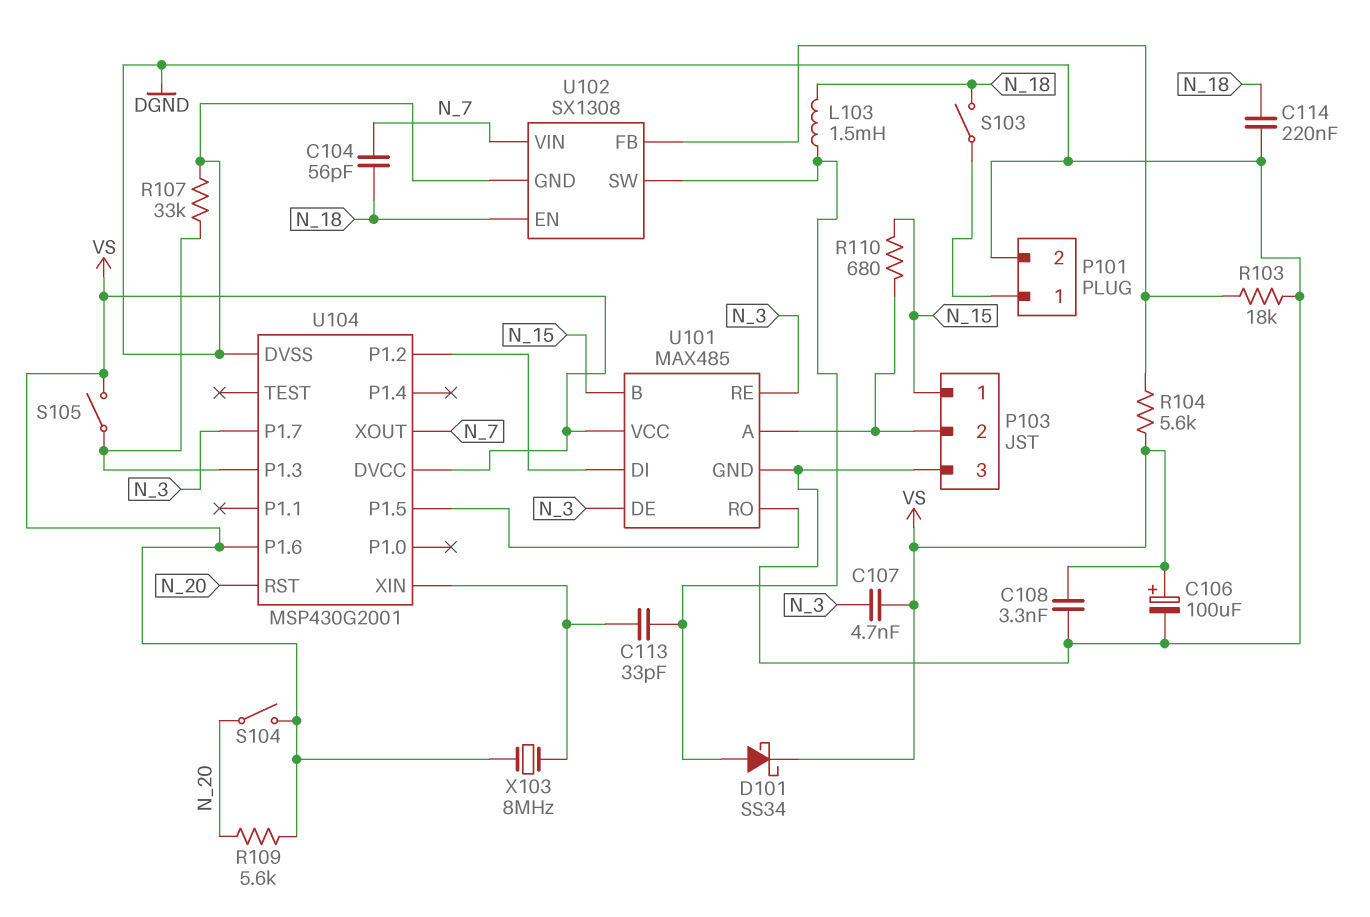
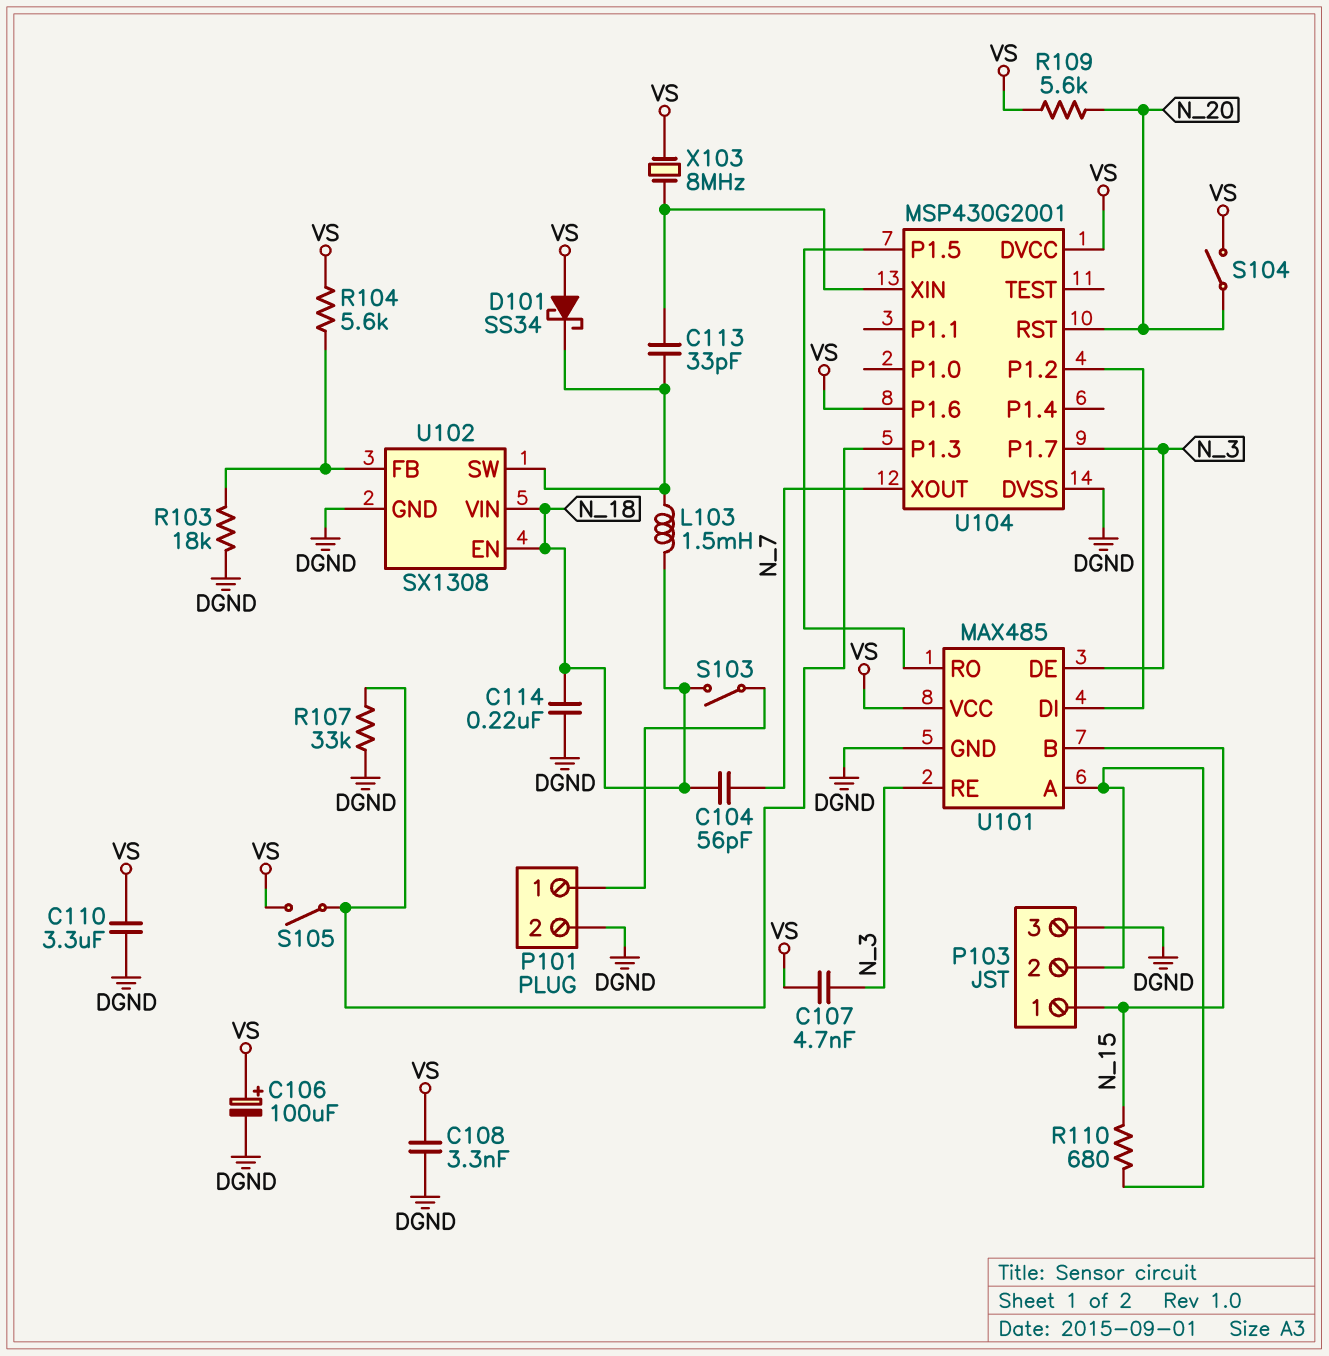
C110: none -> 3.3uF (DGND, VS)
D101: schottky SS34 (A U102/SW, K VS) -> schottky SS34 (A VS, K U102/SW)
U102 pin VIN: N_7 -> N_18

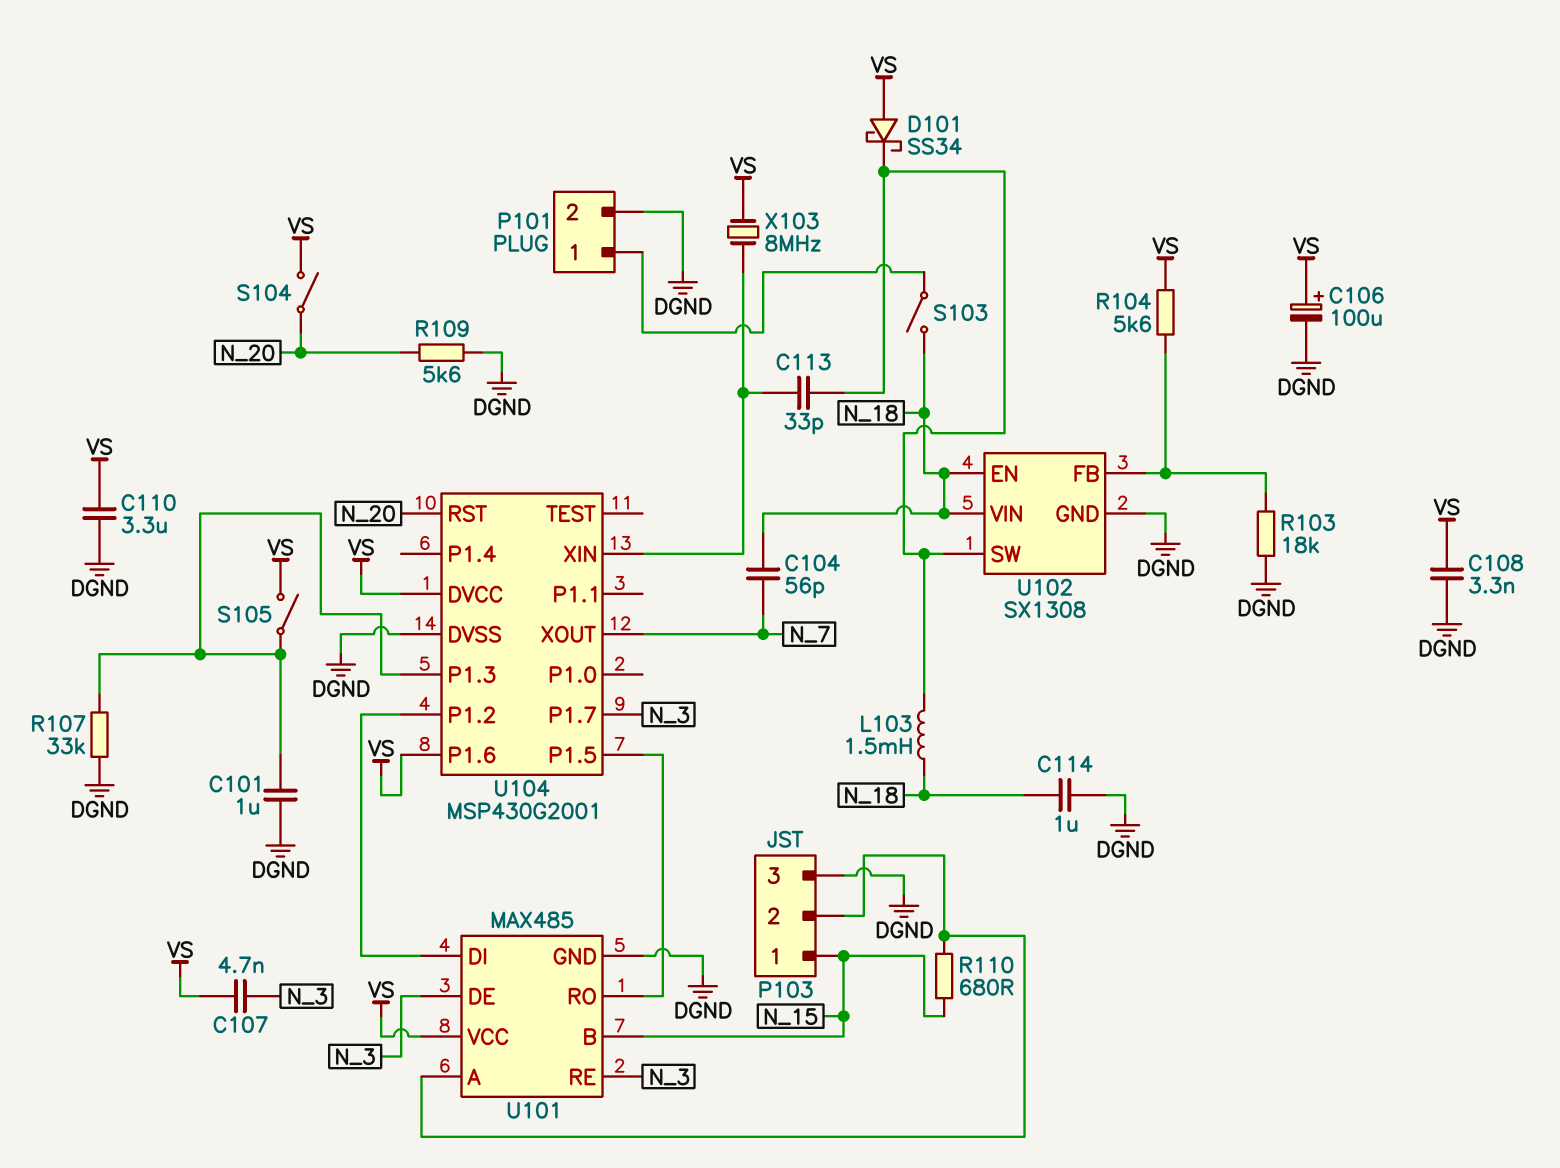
C101: none -> 1uF (DGND, U104/P1.3)
C114: 220nF (DGND, N_18) -> 1uF (DGND, N_18)
R109: 5.6k (N_20, VS) -> 5.6k (DGND, N_20)

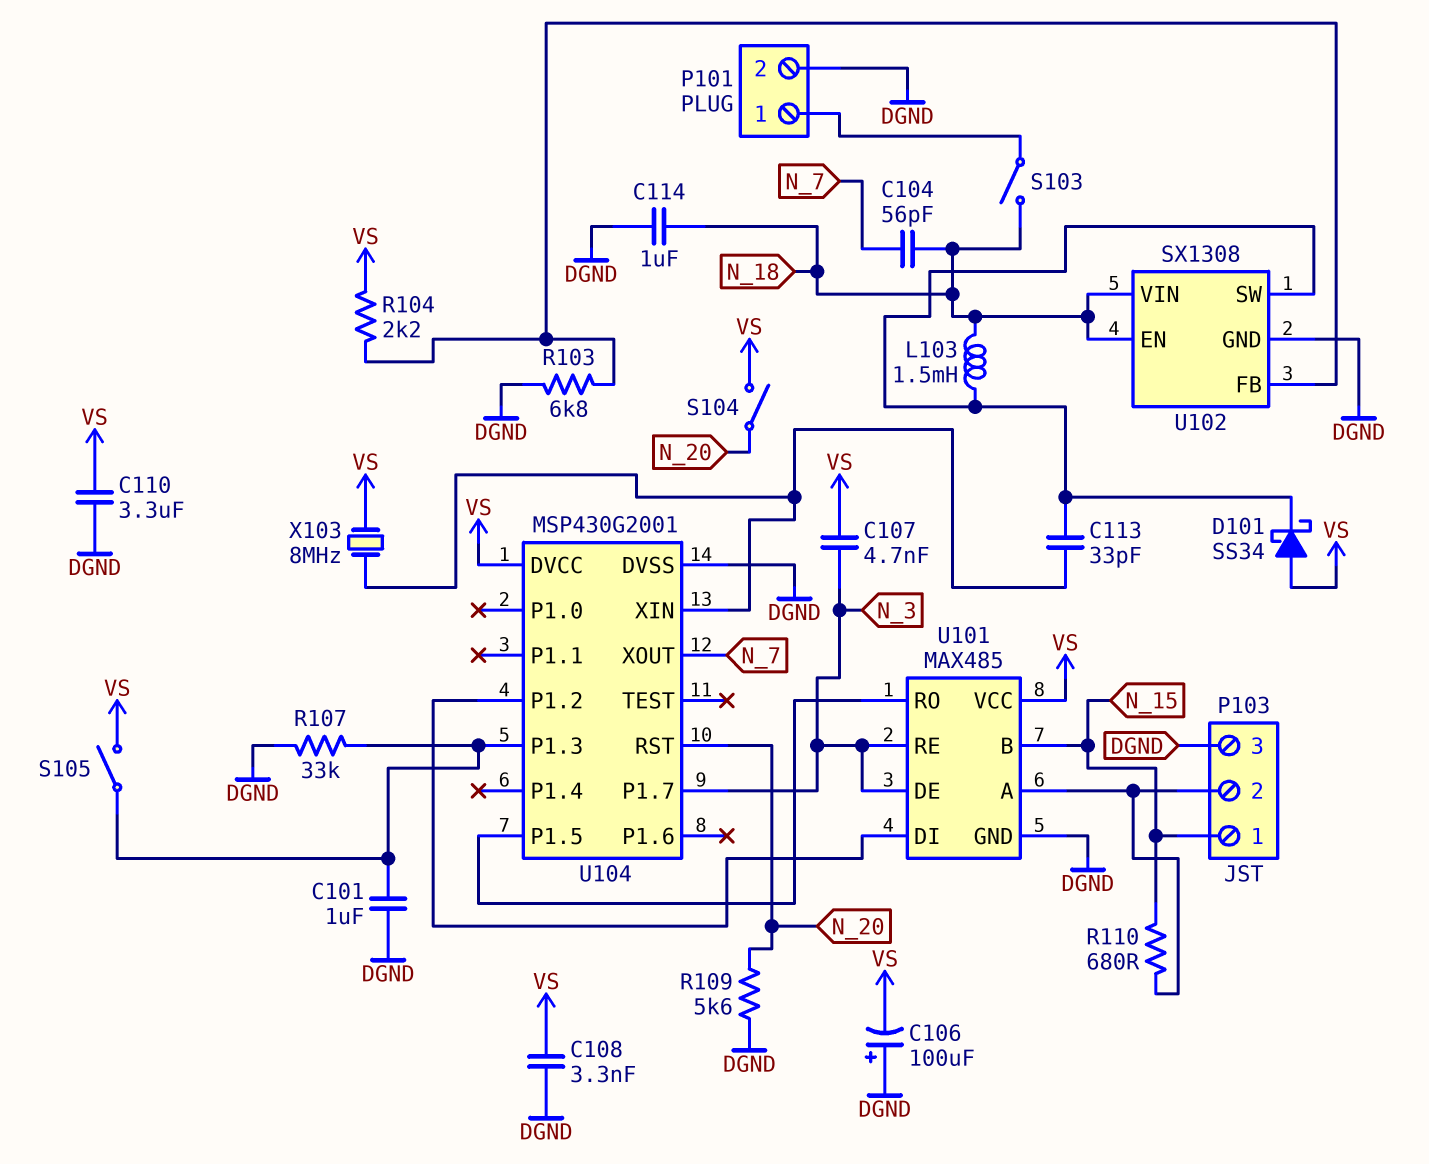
C106: 100uF (plus VS, minus DGND) -> 100uF (plus DGND, minus VS)
R103: 18k (DGND, U102/FB) -> 6.8k (DGND, U102/FB)
R104: 5.6k (U102/FB, VS) -> 2.2k (U102/FB, VS)
U104 pin P1.6: VS -> none

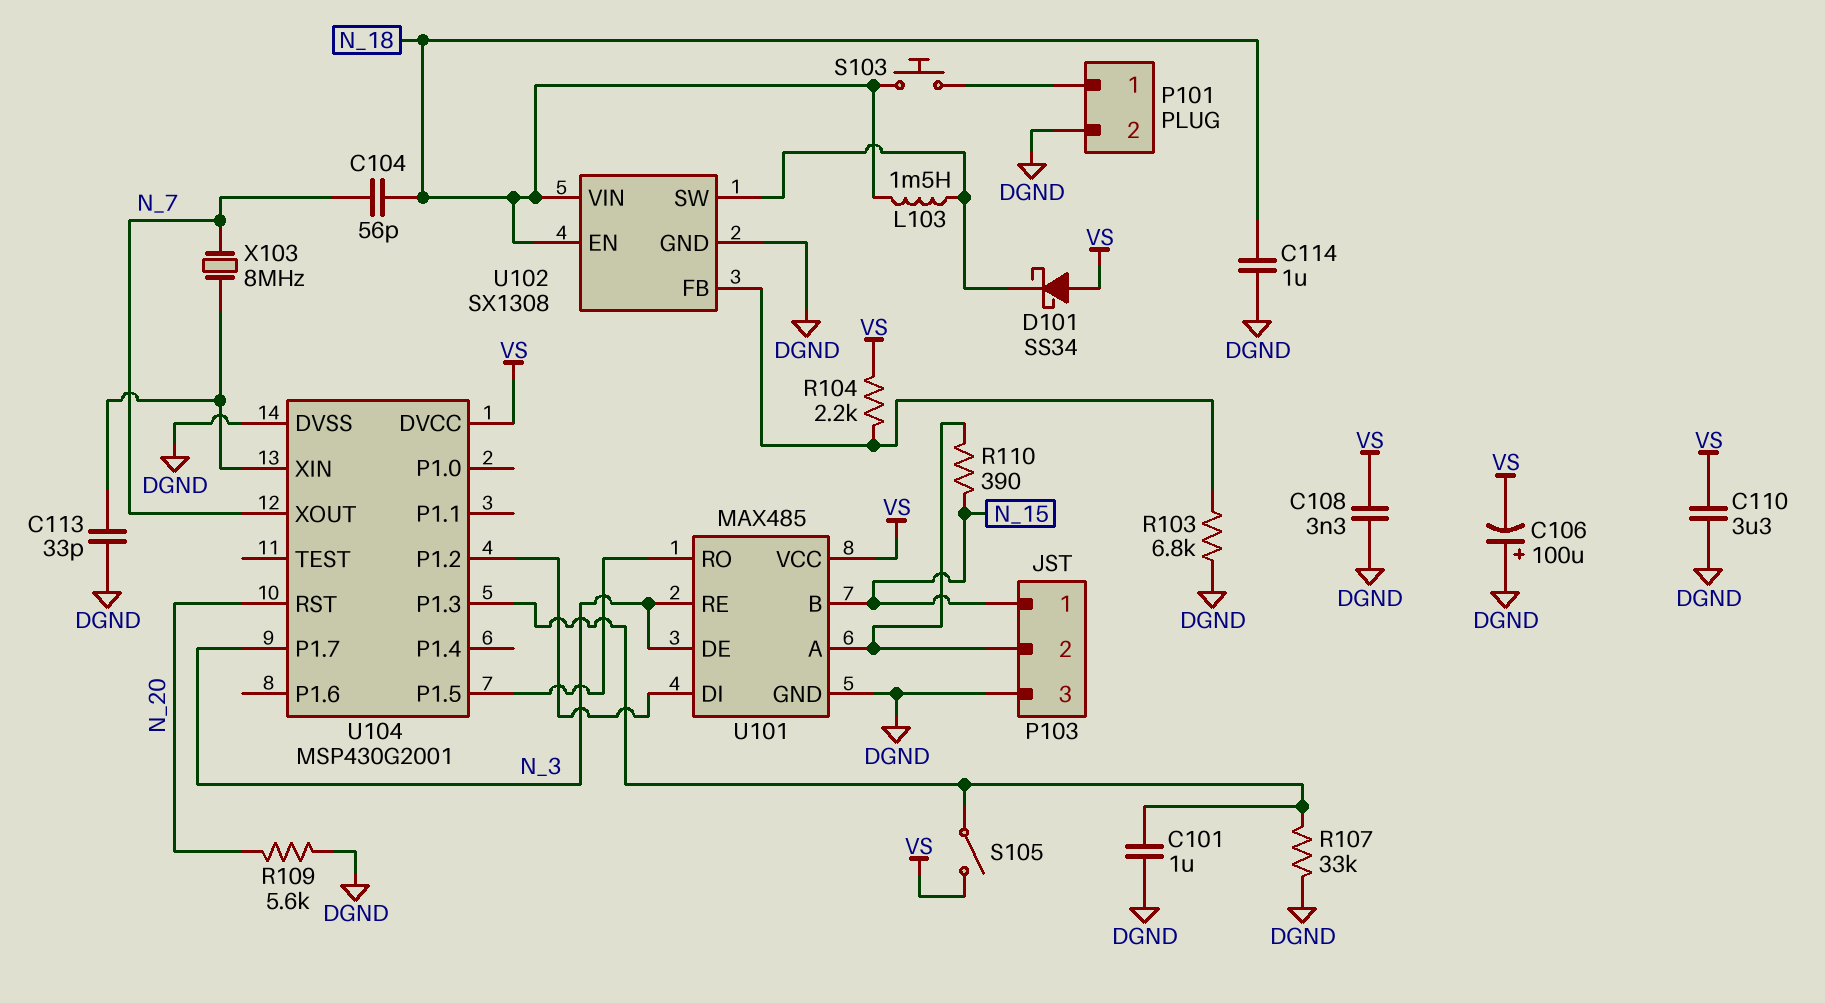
C107: 4.7nF (N_3, VS) -> none
C113: 33pF (U102/SW, U104/XIN) -> 33pF (DGND, U104/XIN)
R110: 680 (N_15, P103/2) -> 390 (N_15, P103/2)
S103: switch (N_18, P101/1) -> button (N_18, P101/1)
S104: switch (N_20, VS) -> none
X103: 8MHz (U104/XIN, VS) -> 8MHz (N_7, U104/XIN)

